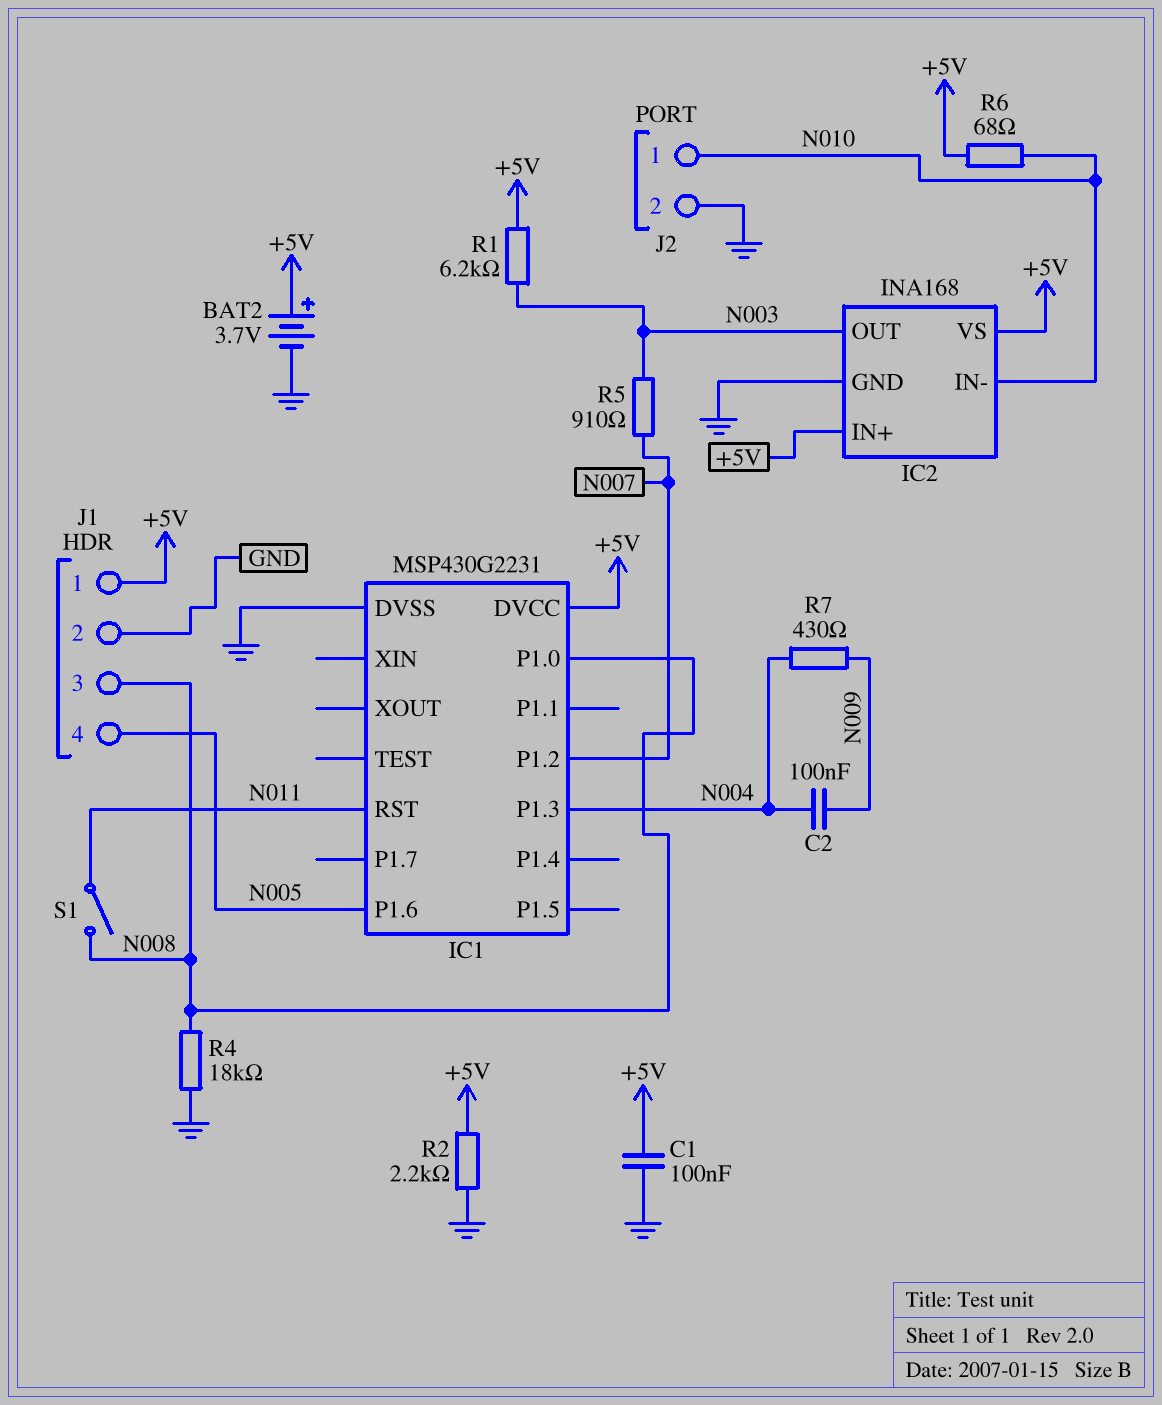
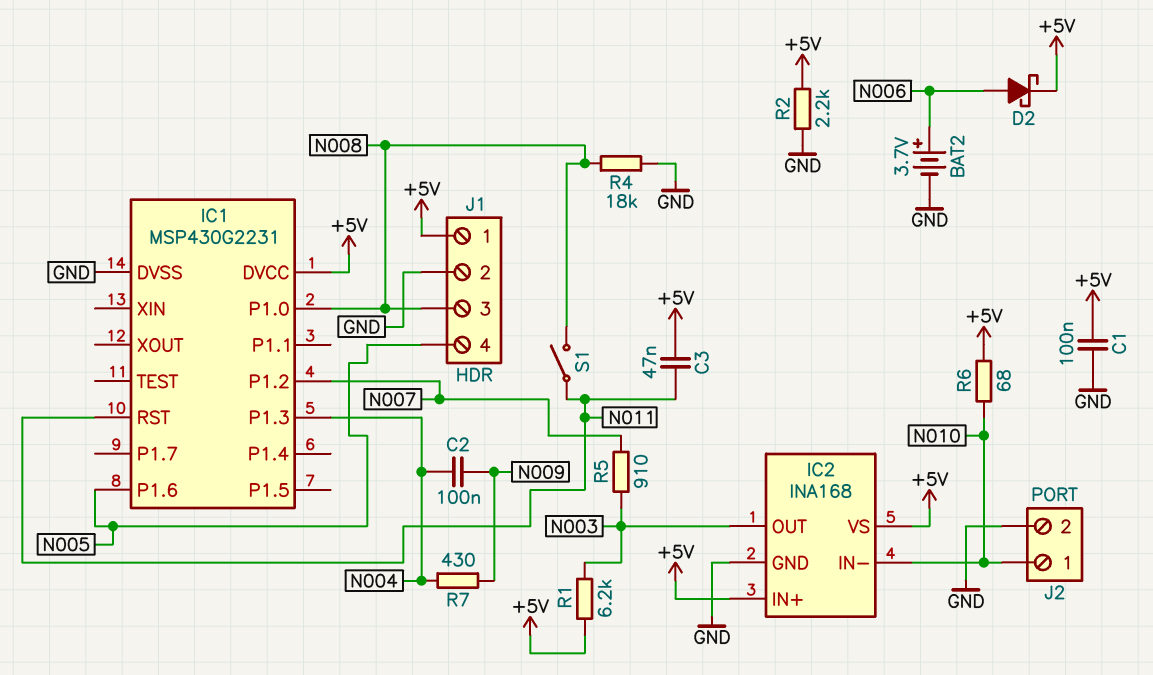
BAT2: 3.7V (plus +5V, minus GND) -> 3.7V (plus N006, minus GND)
C3: none -> 47nF (+5V, N011)
D2: none -> schottky (A N006, K +5V)

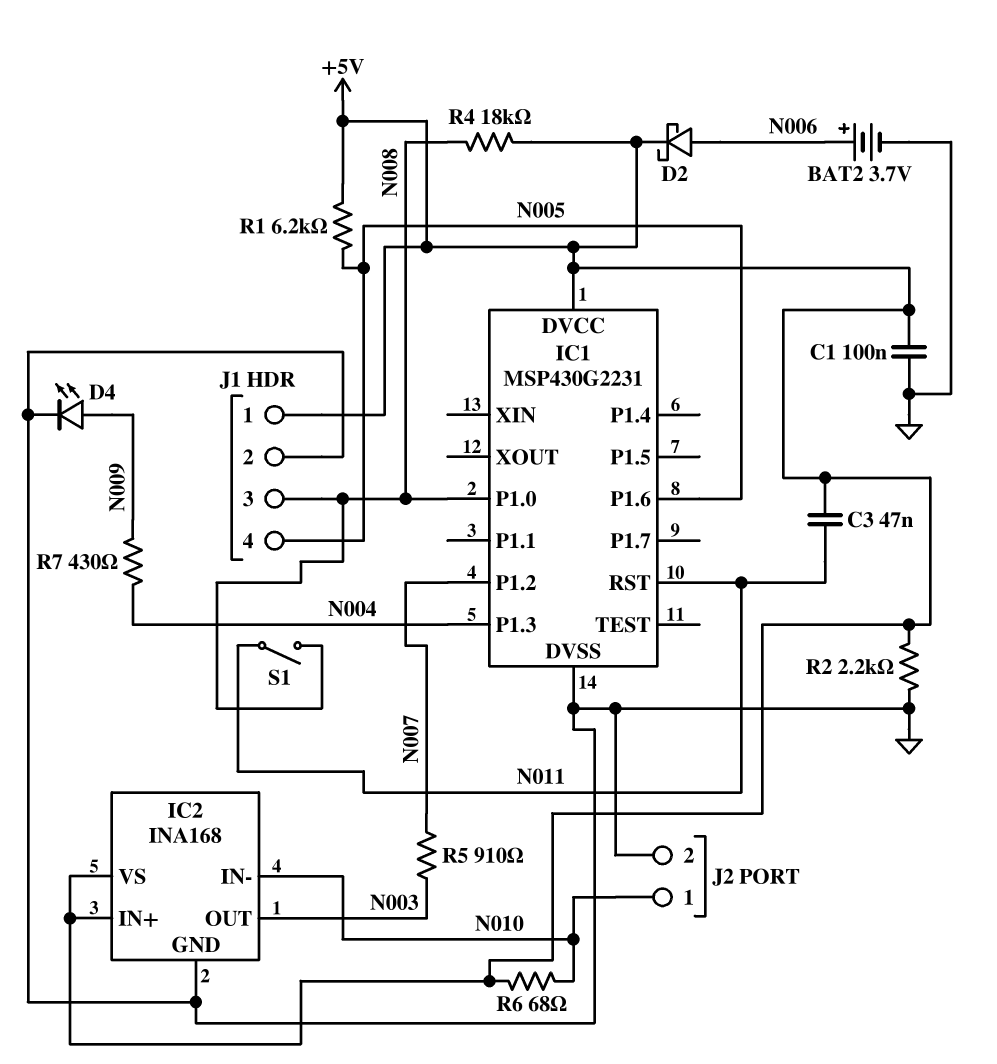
C2: 100nF (N004, N009) -> none
D4: none -> LED (A N009, K GND)
R1: 6.2k (+5V, N003) -> 6.2k (+5V, N005)
R4: 18k (GND, N008) -> 18k (+5V, N008)

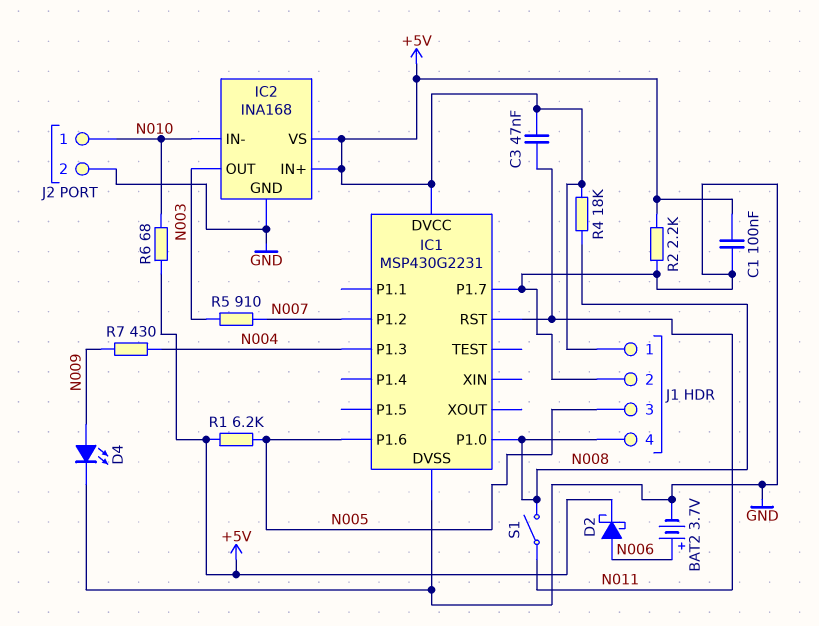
IC1 pin P1.7: none -> GND
J1 pin 3: N008 -> N005
J1 pin 4: N005 -> N008

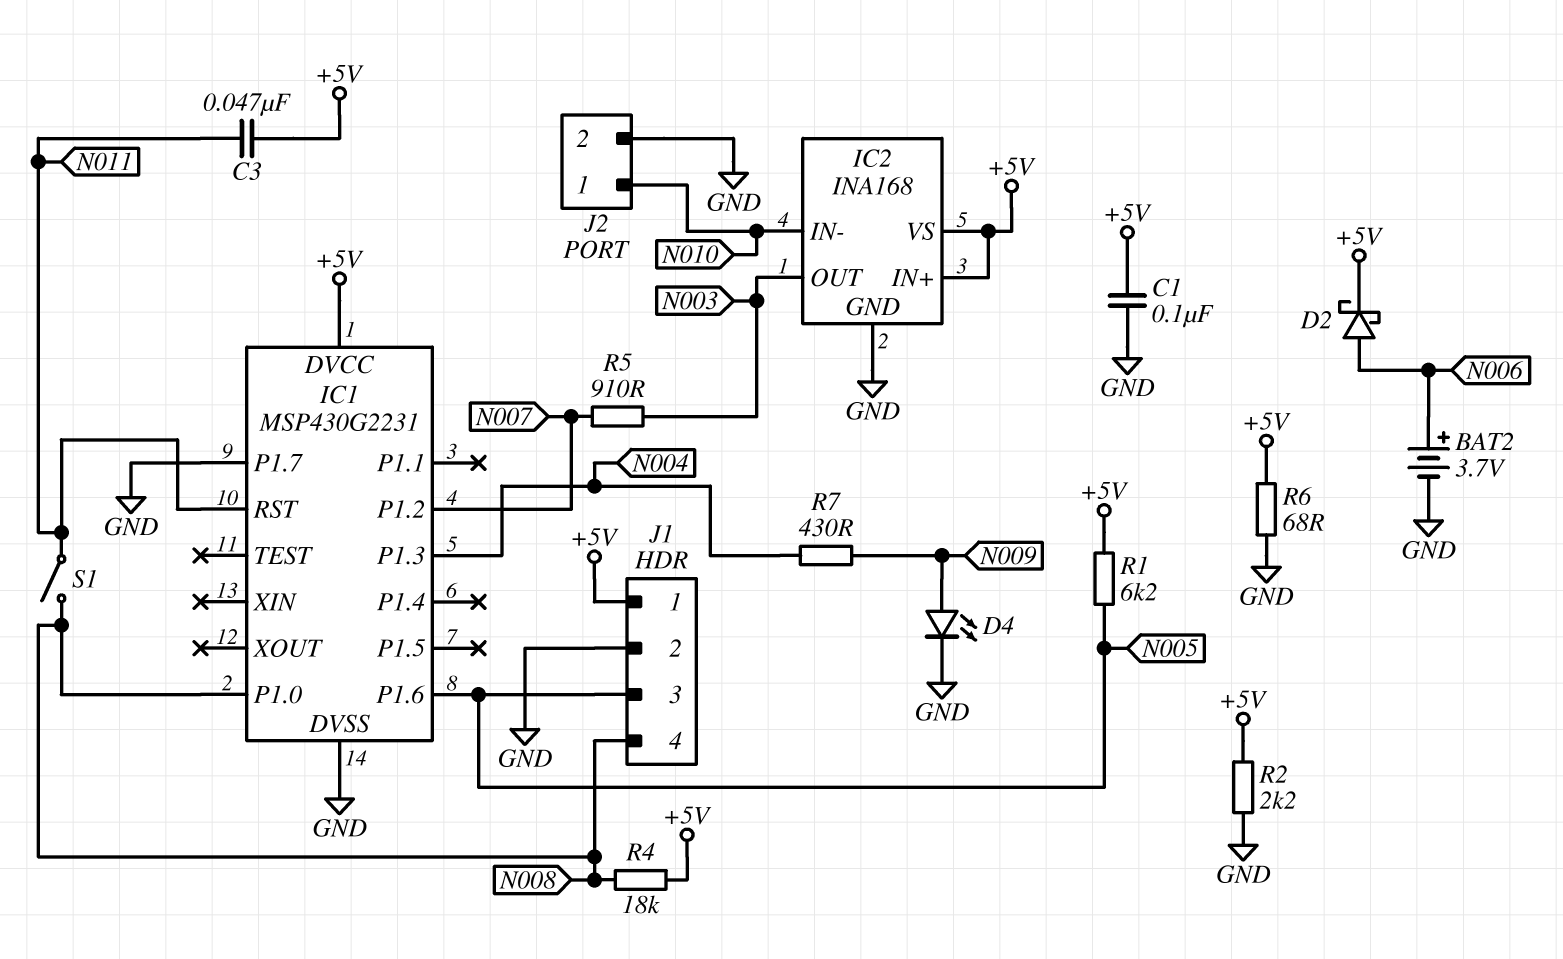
R6: 68 (+5V, N010) -> 68 (+5V, GND)

